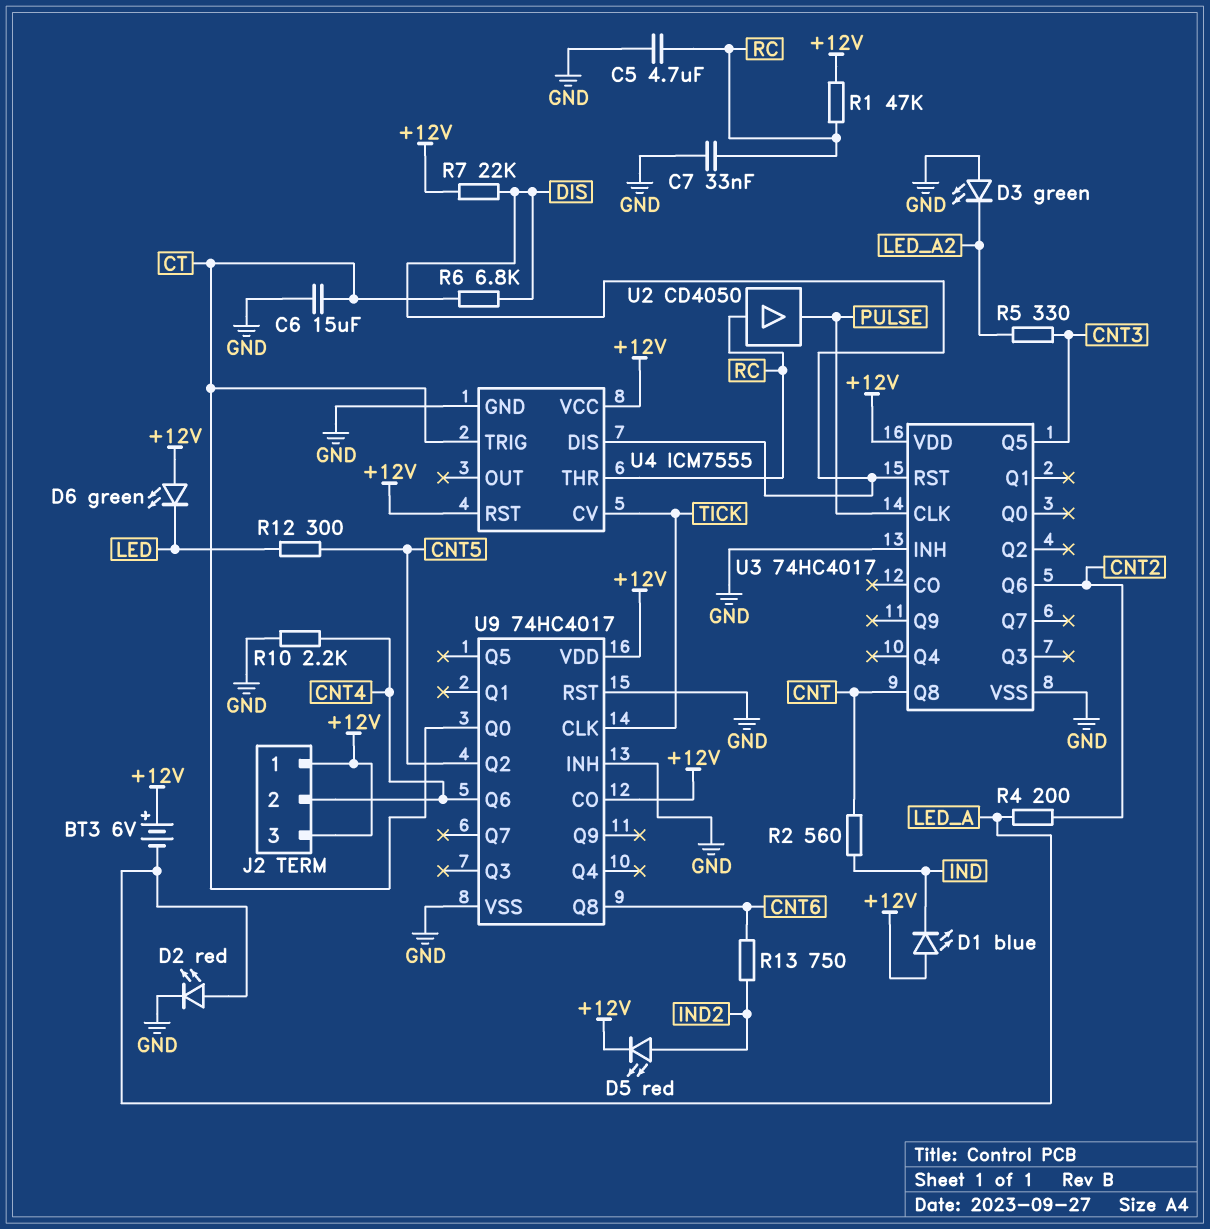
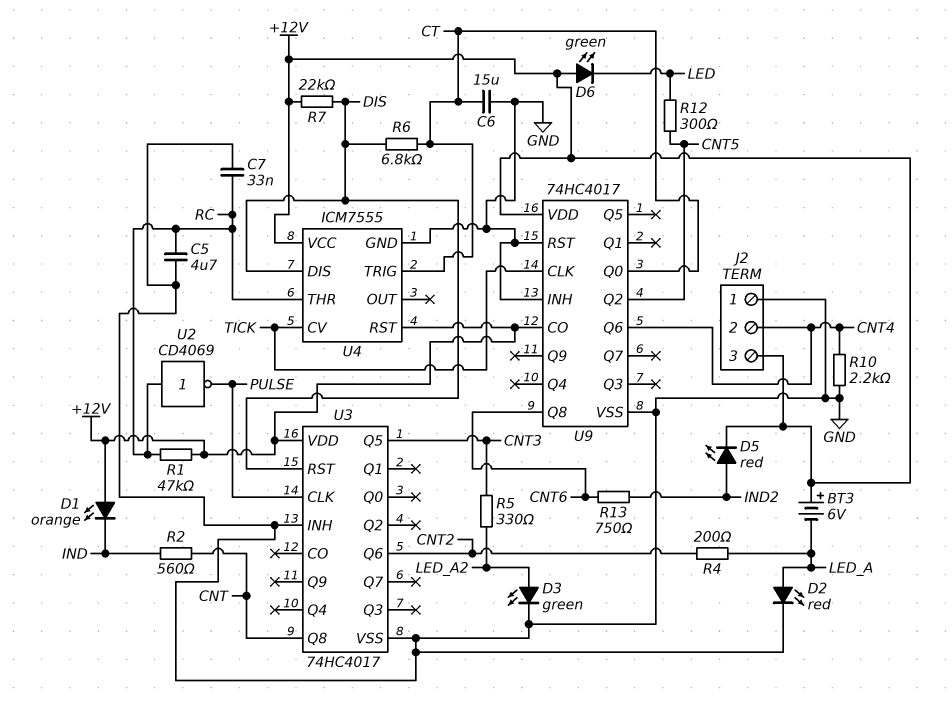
D1: LED blue (A +12V, K IND) -> LED orange (A +12V, K IND)
D3: LED green (A GND, K LED_A2) -> LED green (A LED_A2, K GND)
J2 pin 1: +12V -> GND
U2: buffer CD4050 (in RC, out PULSE) -> NOT CD4069 (in RC, out PULSE)

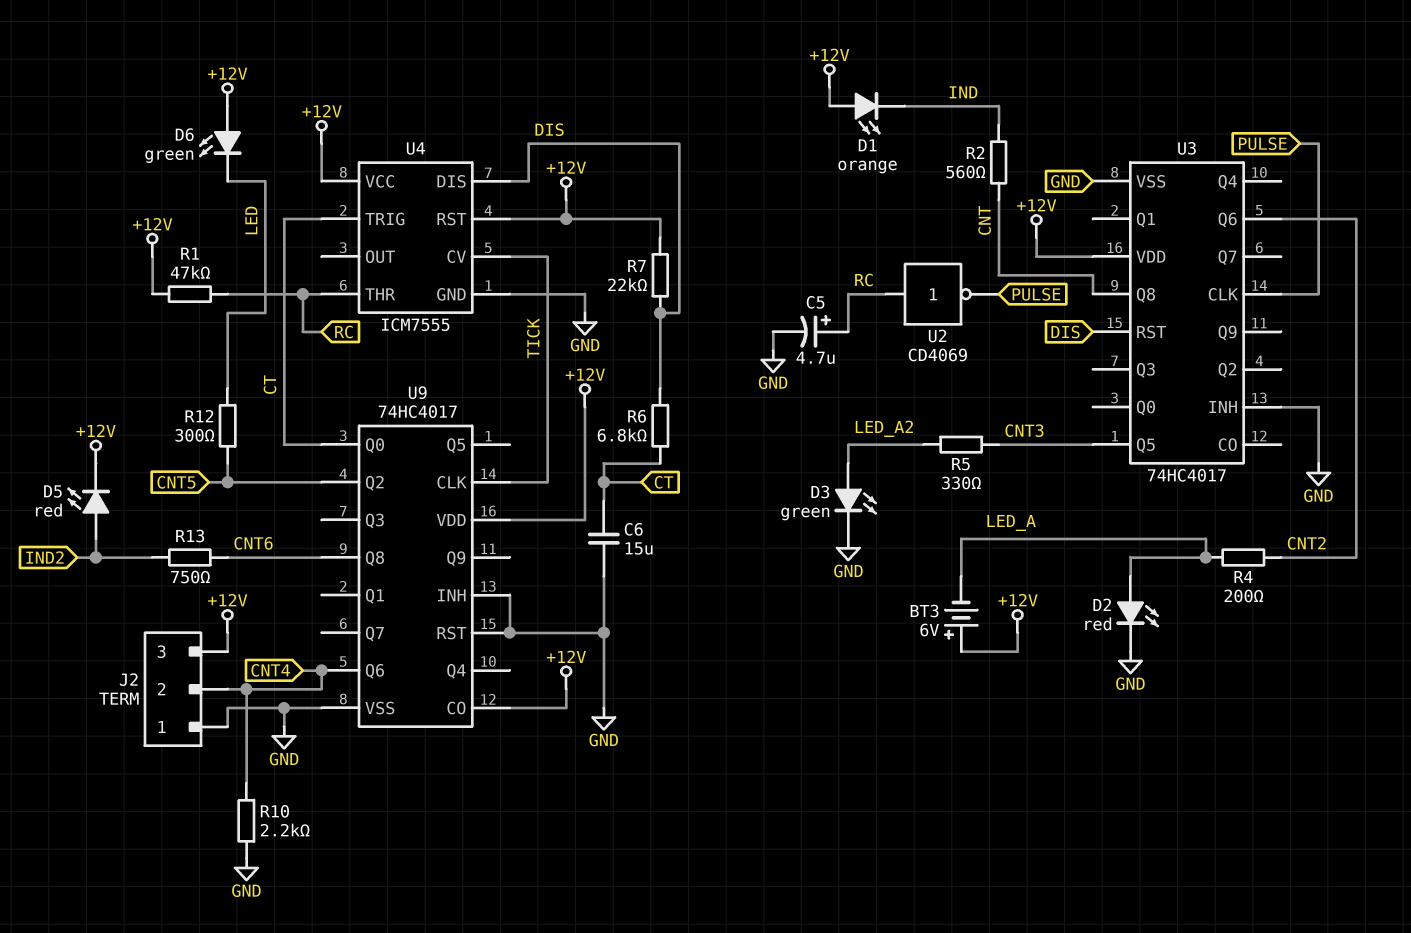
C5: 4.7uF (GND, RC) -> 4.7uF (plus RC, minus GND)
C7: 33nF (GND, RC) -> none

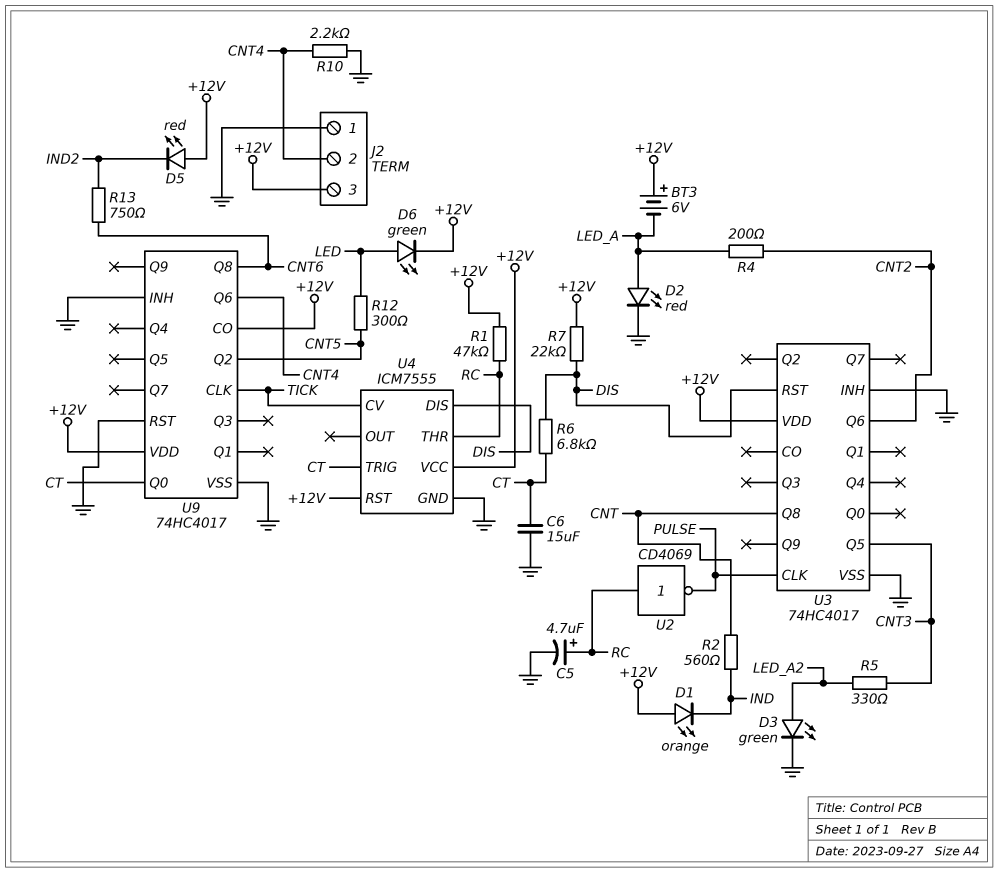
D5: LED red (A IND2, K +12V) -> LED red (A +12V, K IND2)
D6: LED green (A +12V, K LED) -> LED green (A LED, K +12V)

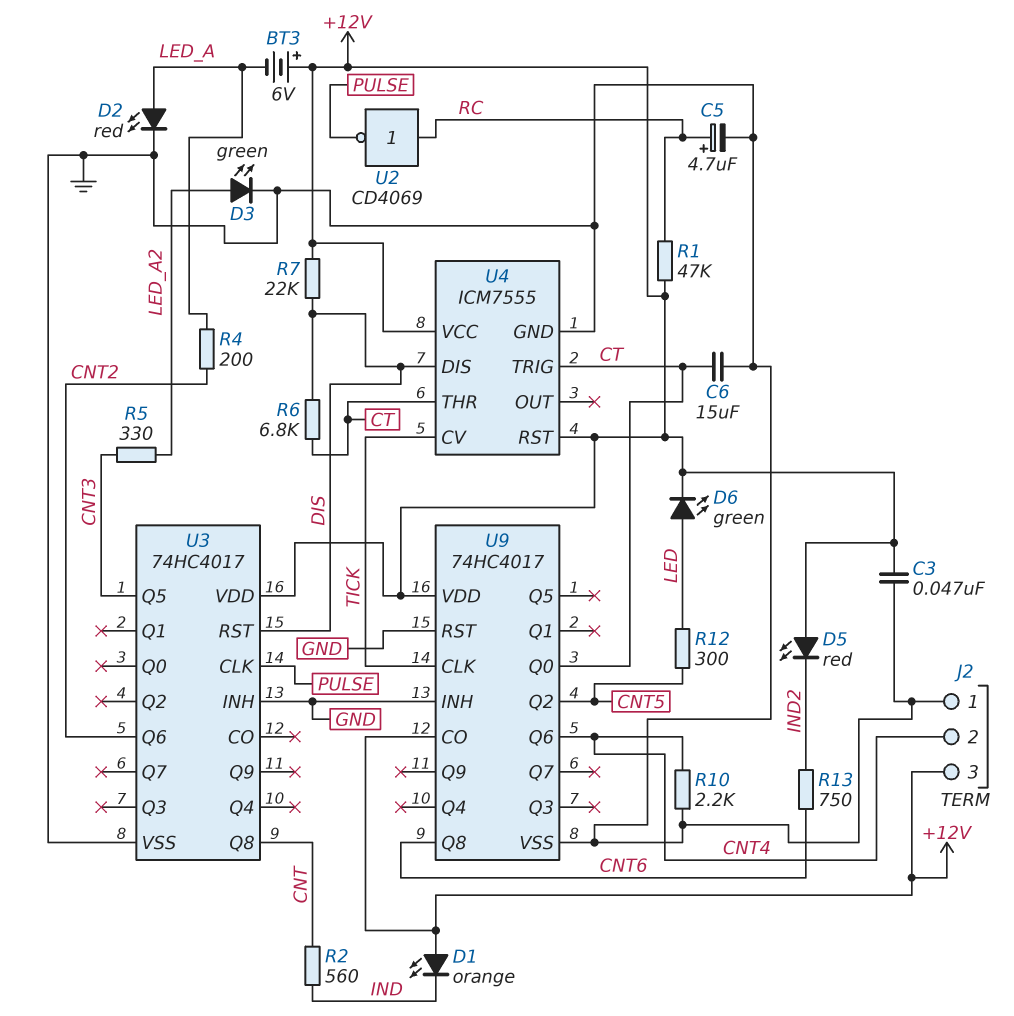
C3: none -> 47nF (+12V, GND)
U4 pin THR: RC -> CT

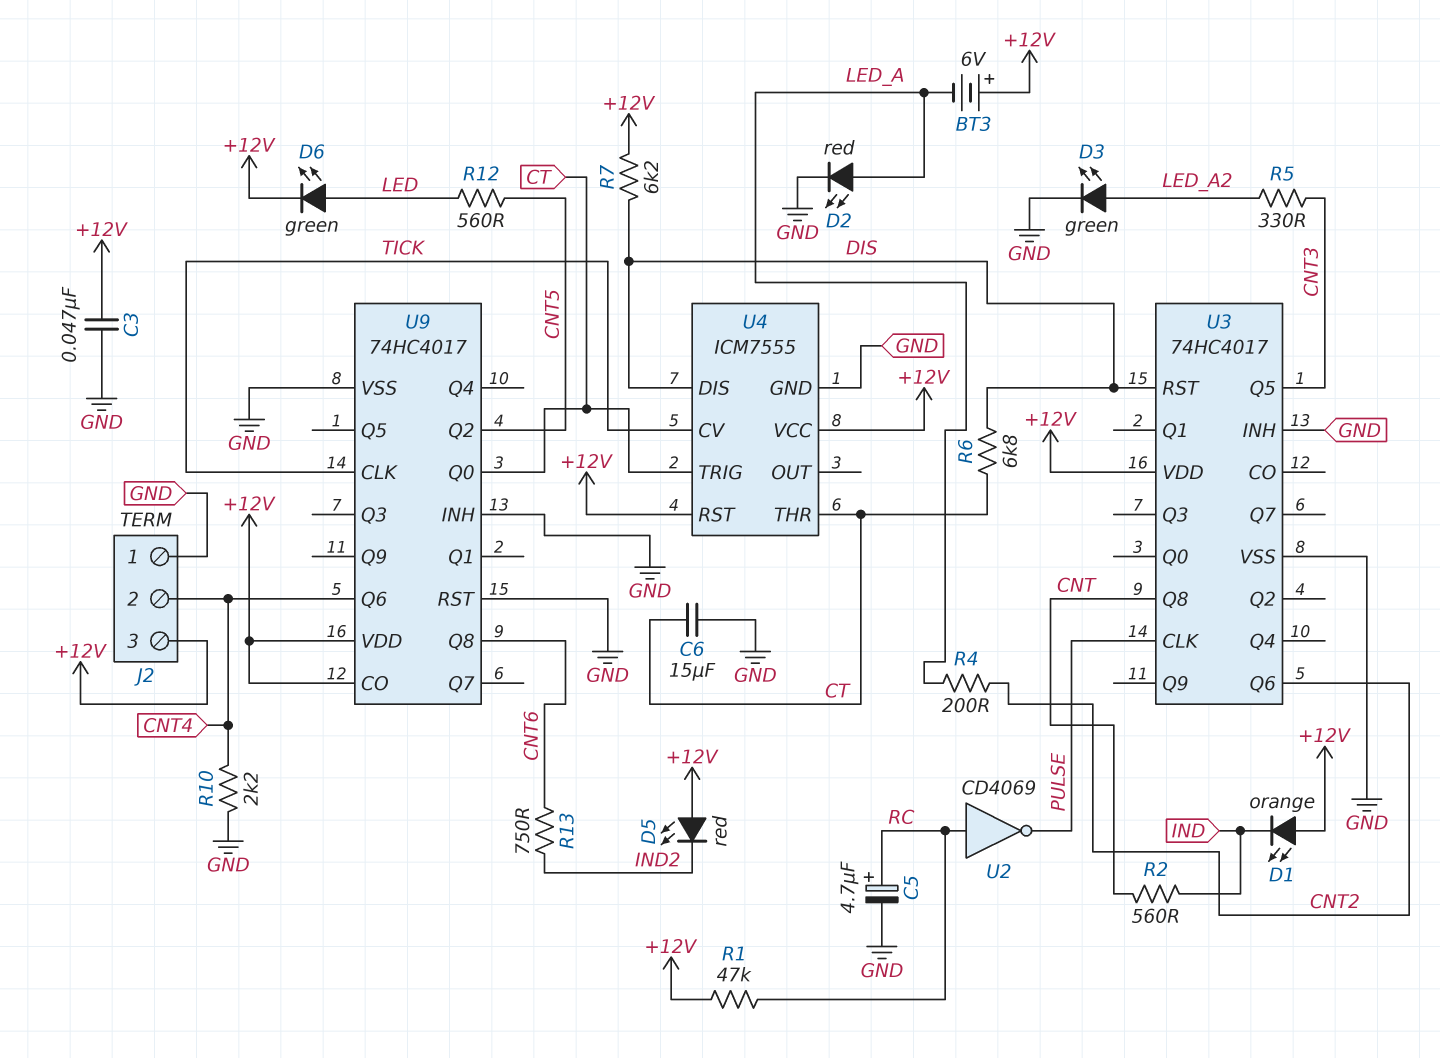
R7: 22k (+12V, DIS) -> 6.2k (+12V, DIS)
R12: 300 (CNT5, LED) -> 560 (CNT5, LED)

